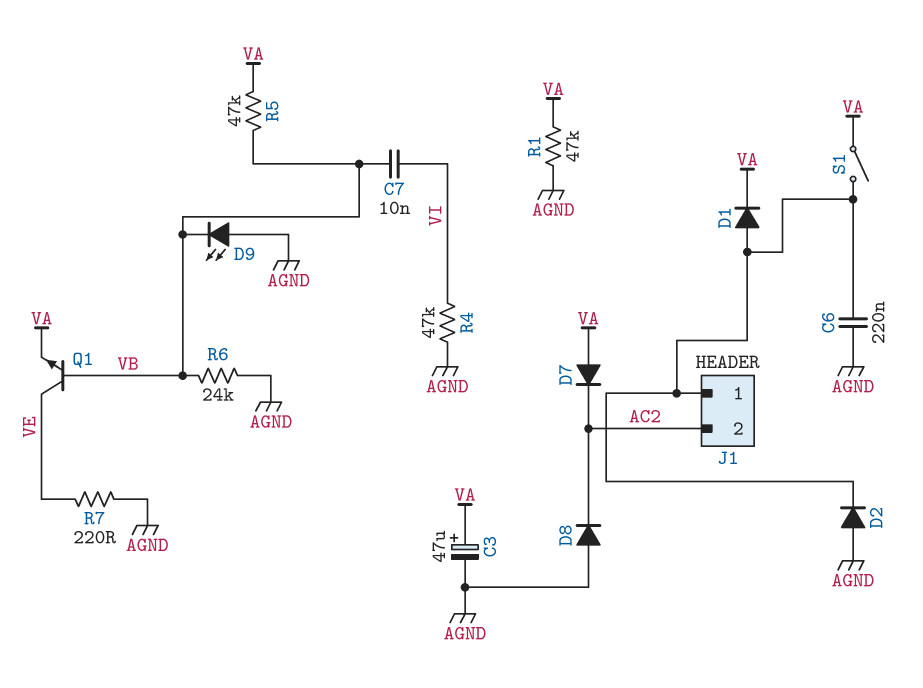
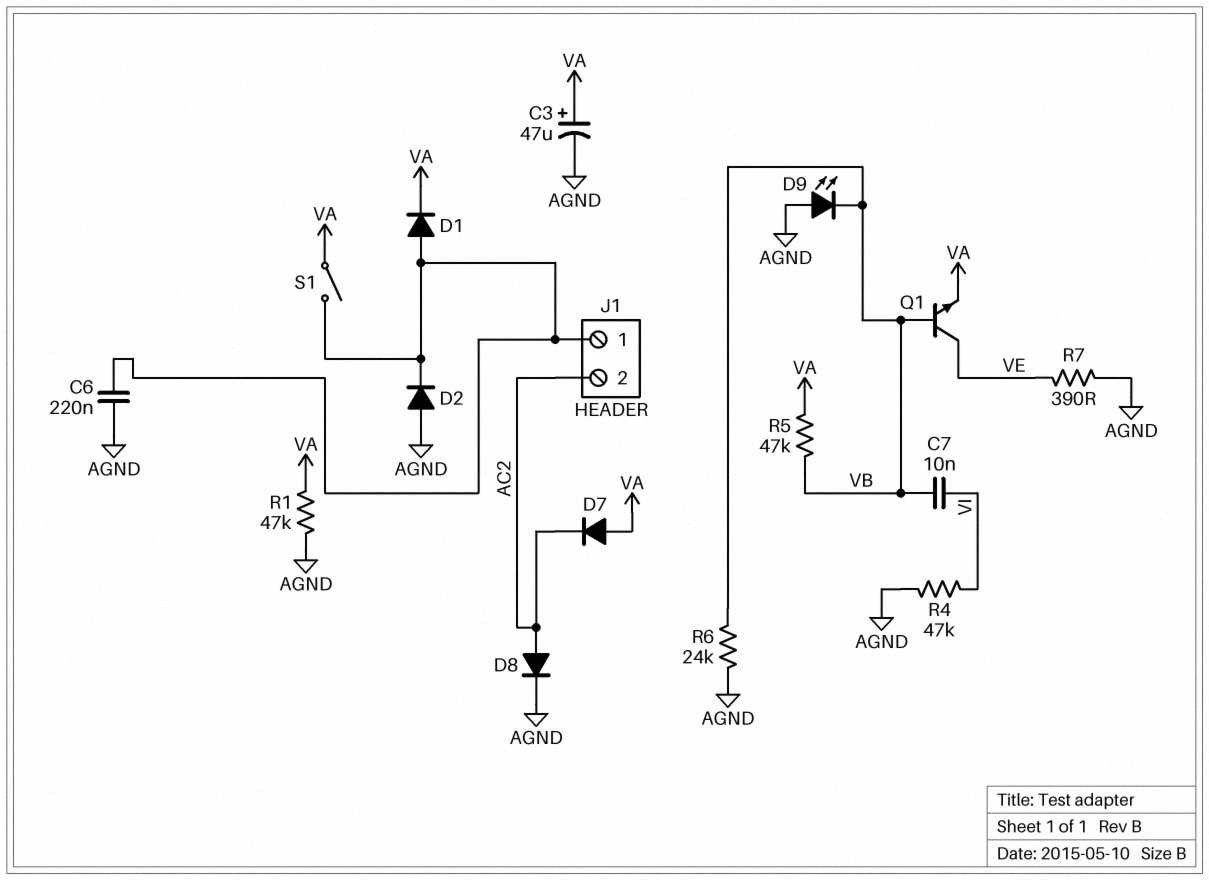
D8: diode (A AGND, K AC2) -> diode (A AC2, K AGND)
R7: 220 (AGND, VE) -> 390 (AGND, VE)

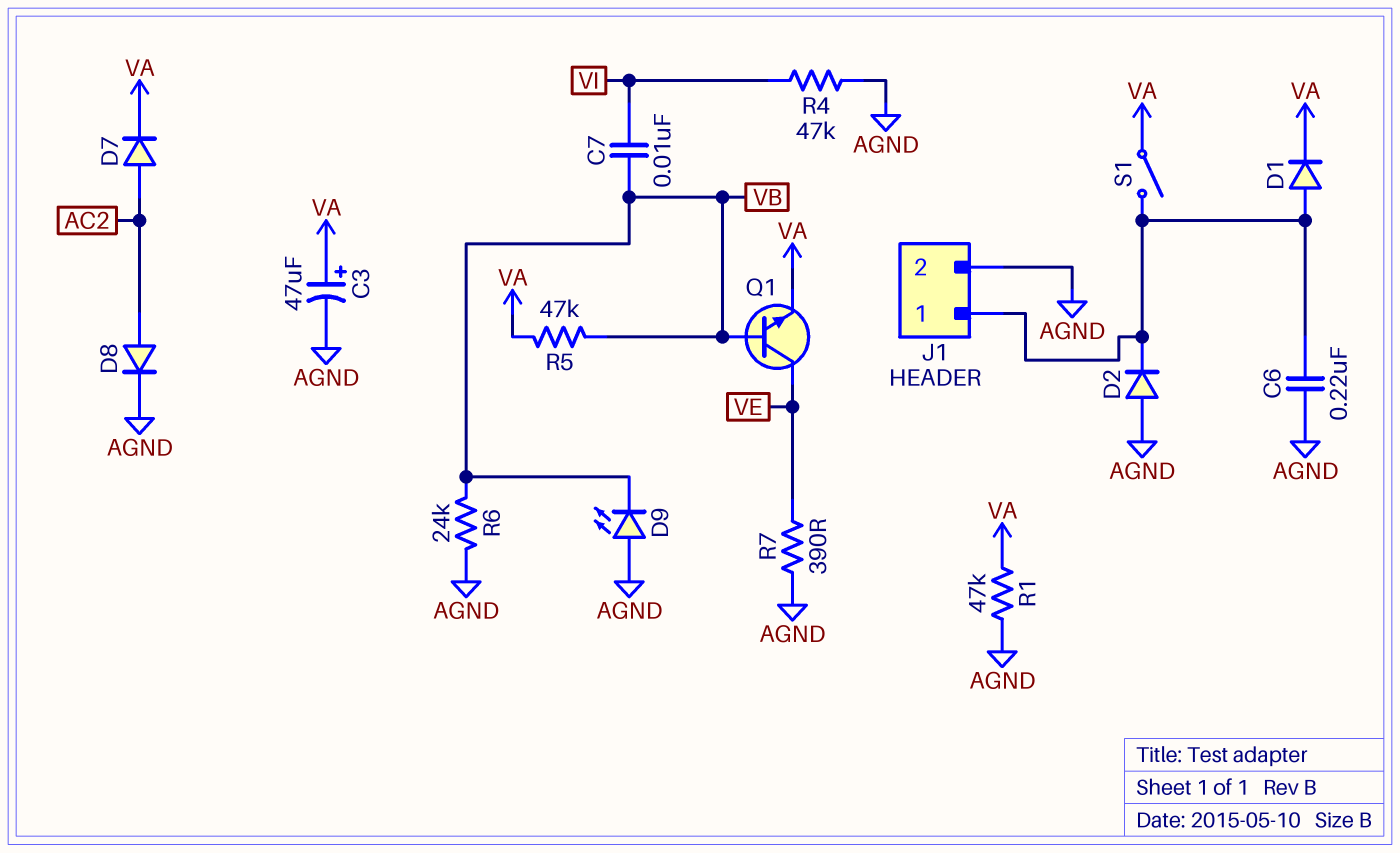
D7: diode (A VA, K AC2) -> diode (A AC2, K VA)
J1 pin 2: AC2 -> AGND

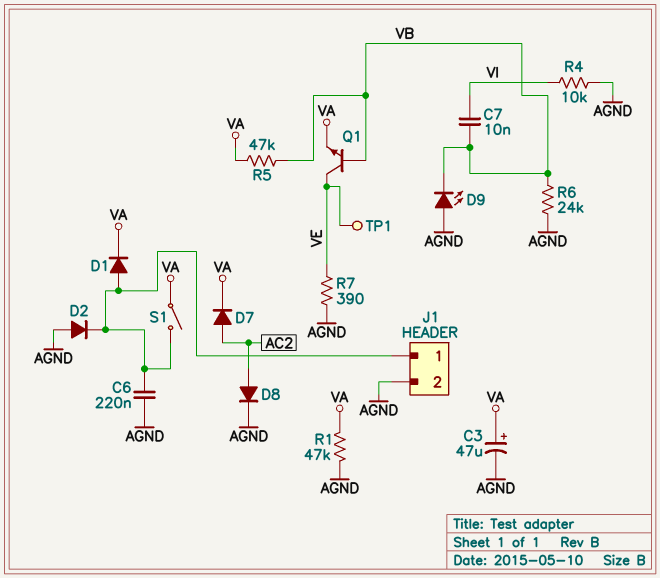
R4: 47k (AGND, VI) -> 10k (AGND, VI)
TP1: none -> test point (VE)

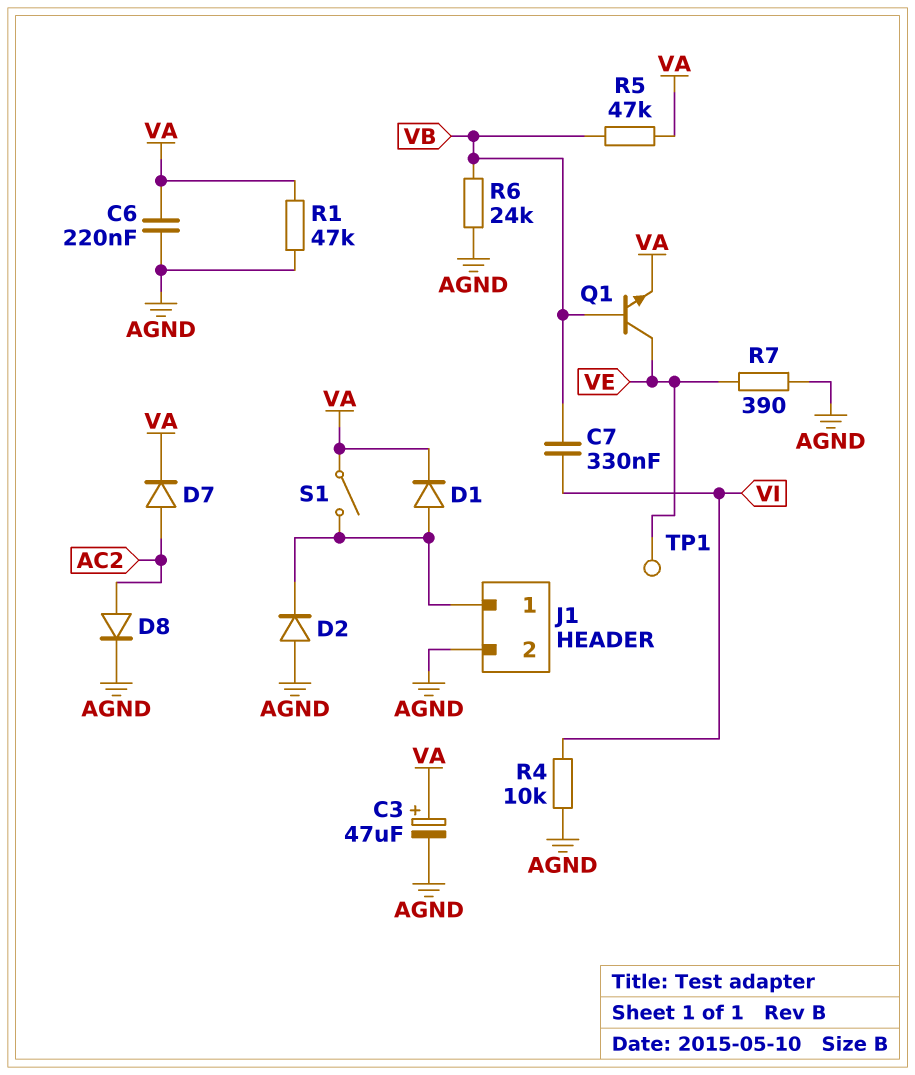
C6: 220nF (AGND, J1/1) -> 220nF (AGND, VA)
C7: 10nF (VB, VI) -> 330nF (VB, VI)
D9: LED (A AGND, K VB) -> none

